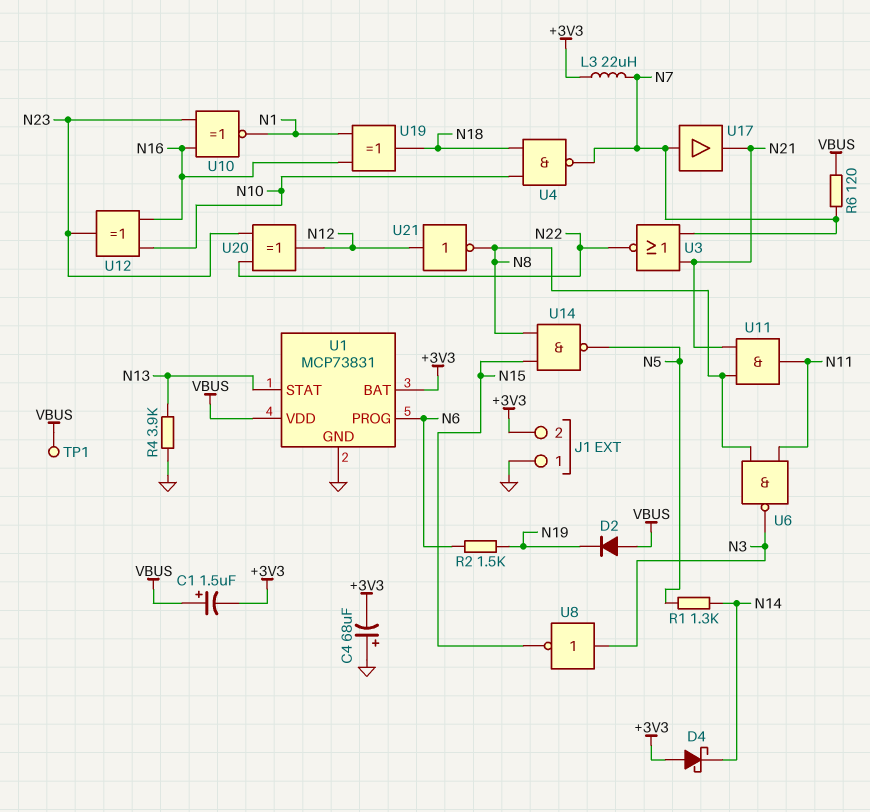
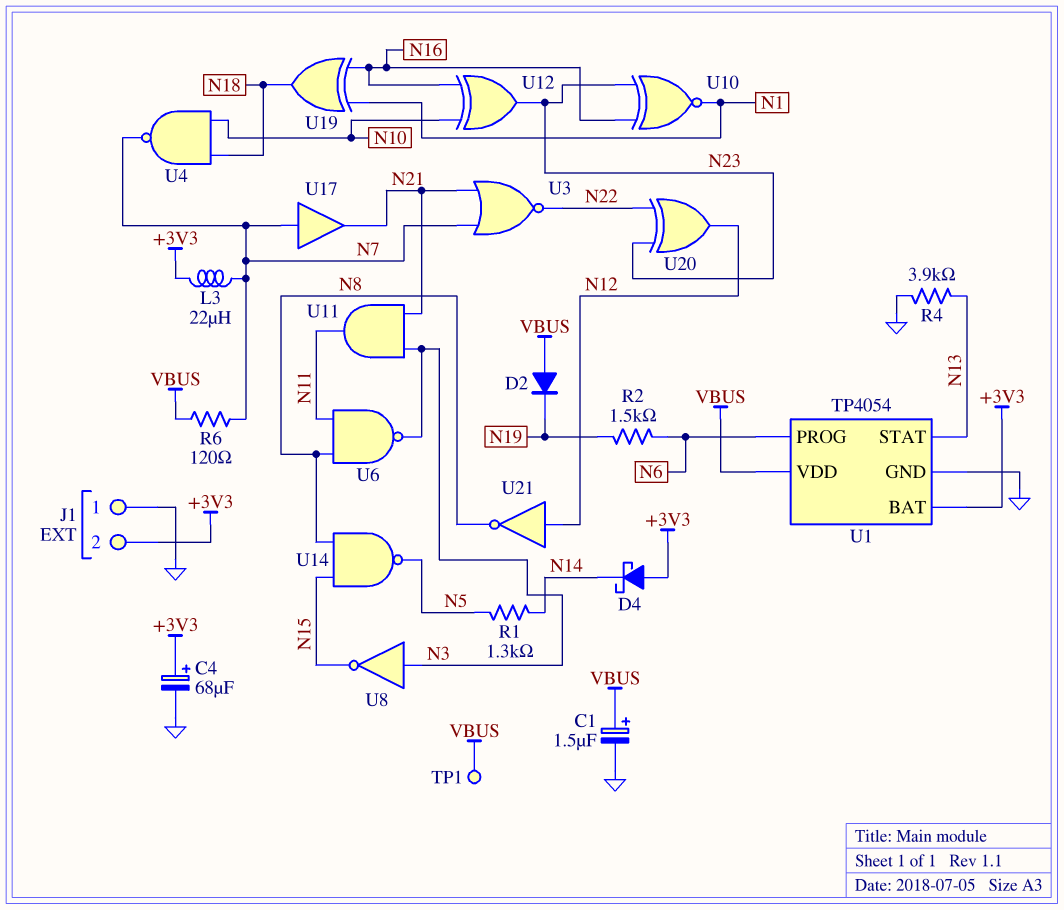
C1: 1.5uF (plus VBUS, minus +3V3) -> 1.5uF (plus VBUS, minus GND)
C4: 68uF (plus GND, minus +3V3) -> 68uF (plus +3V3, minus GND)
U1: MCP73831 -> TP4054
U11: AND (in N8, in N21, out N11) -> AND (in N3, in N21, out N11)

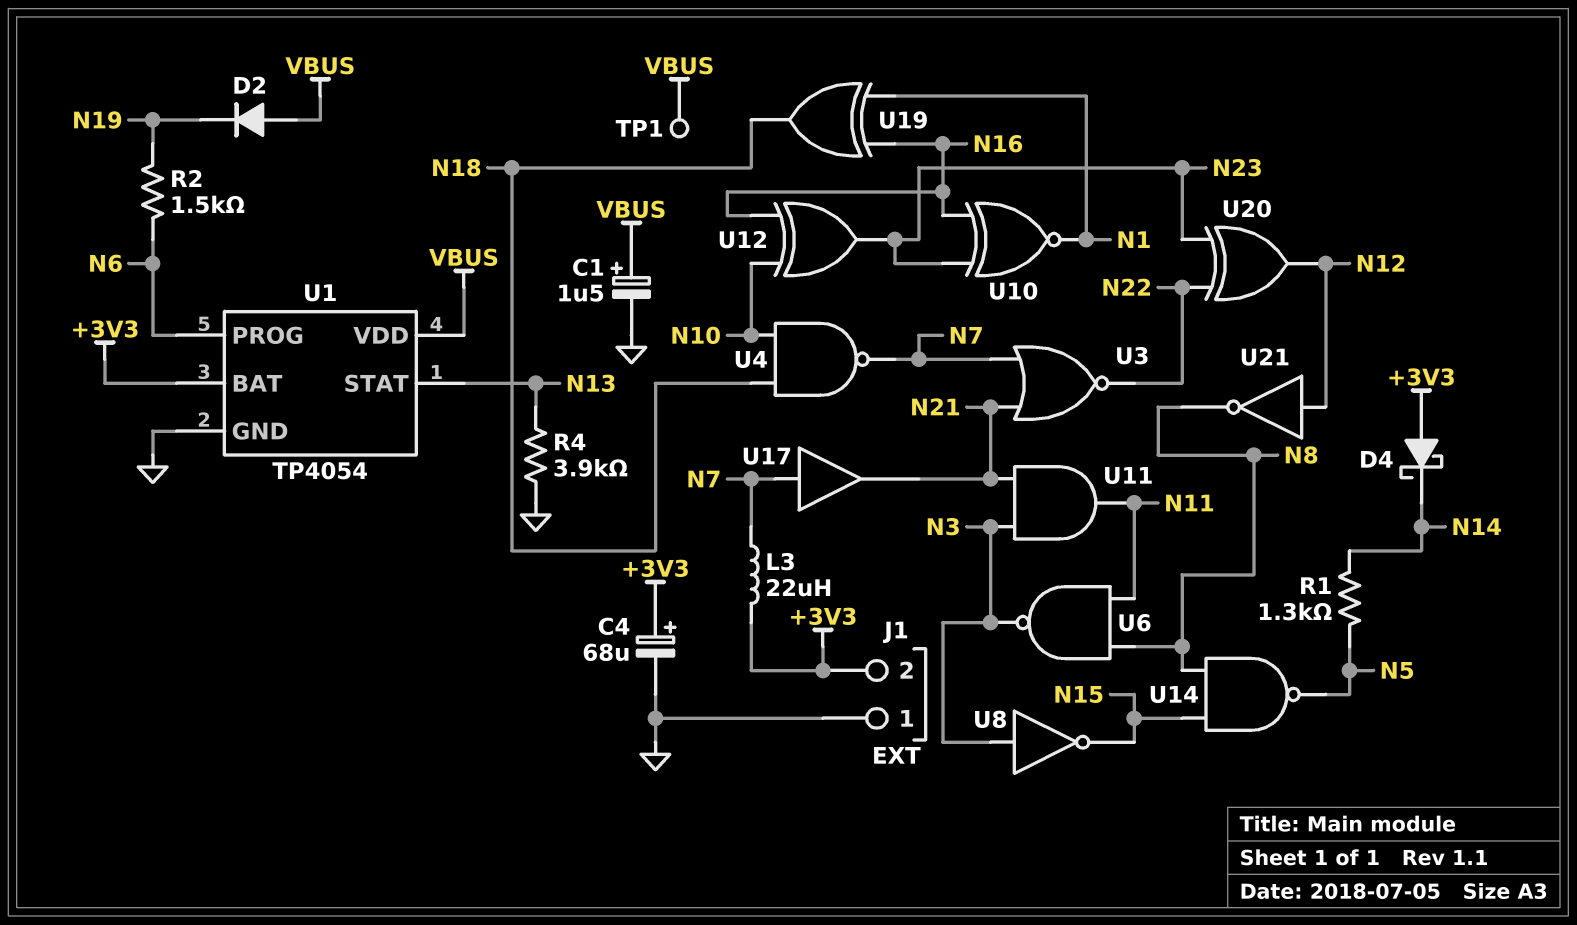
R6: 120 (N7, VBUS) -> none

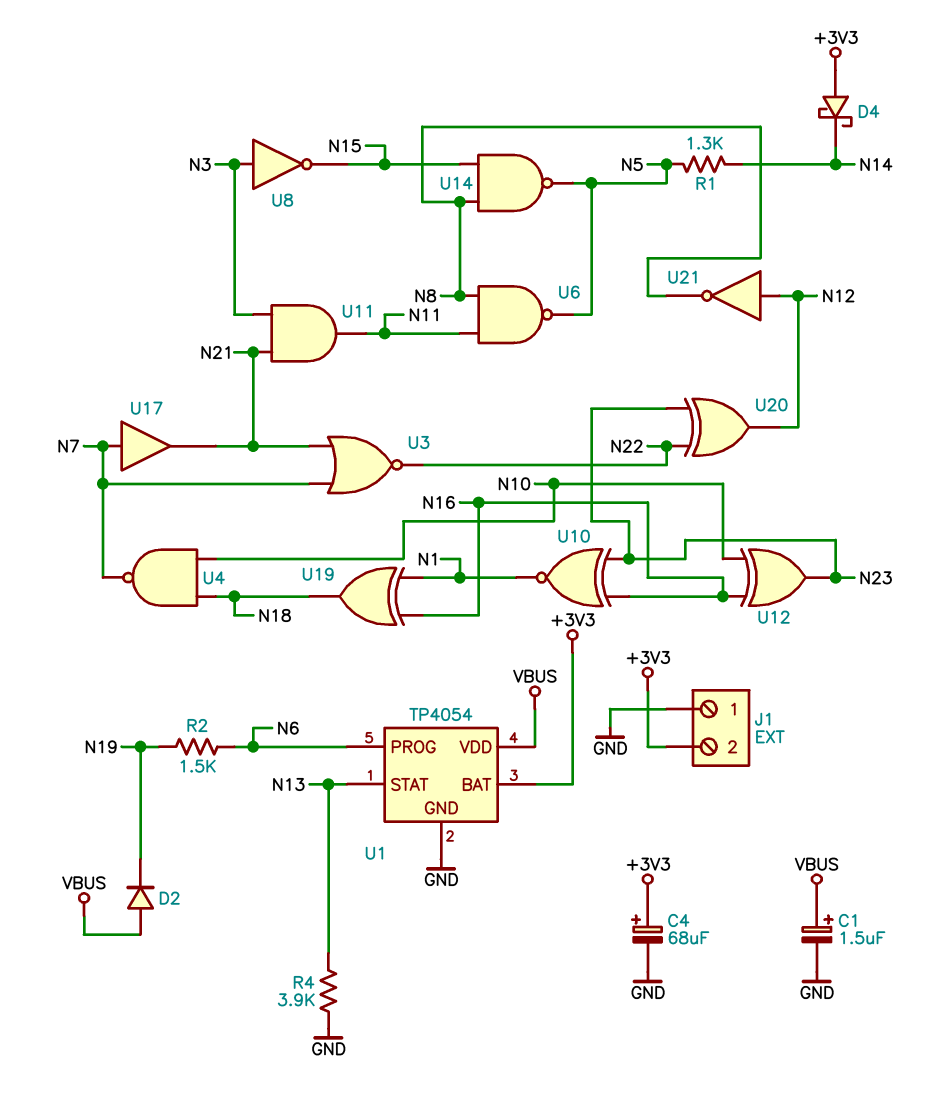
L3: 22uH (+3V3, N7) -> none
TP1: test point (VBUS) -> none
U6: NAND (in N8, in N11, out N3) -> NAND (in N8, in N11, out N5)

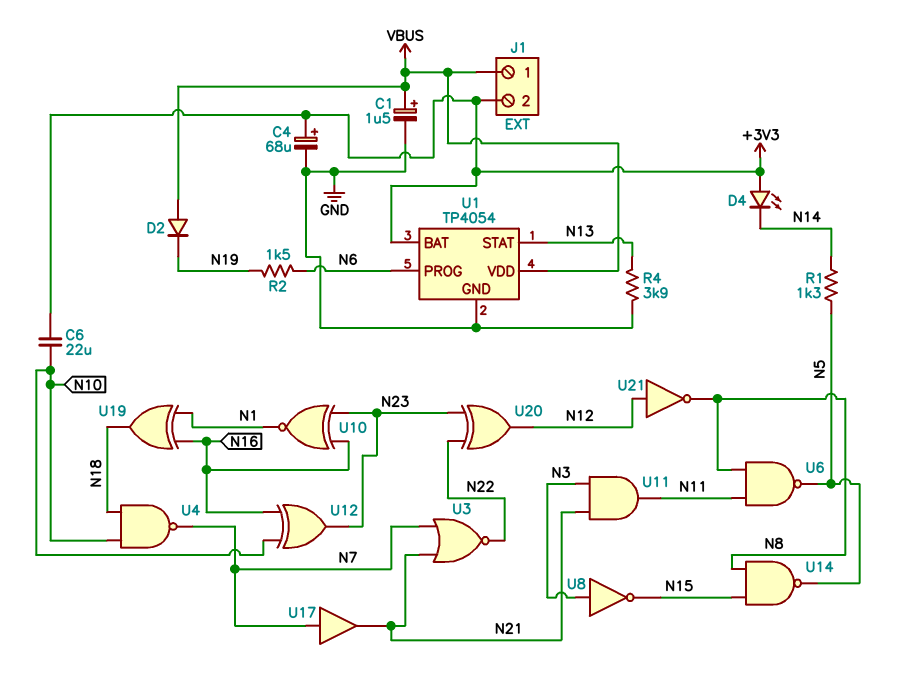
C6: none -> 22uF (+3V3, N10)
D4: schottky (A +3V3, K N14) -> LED (A +3V3, K N14)
J1 pin 1: GND -> VBUS

